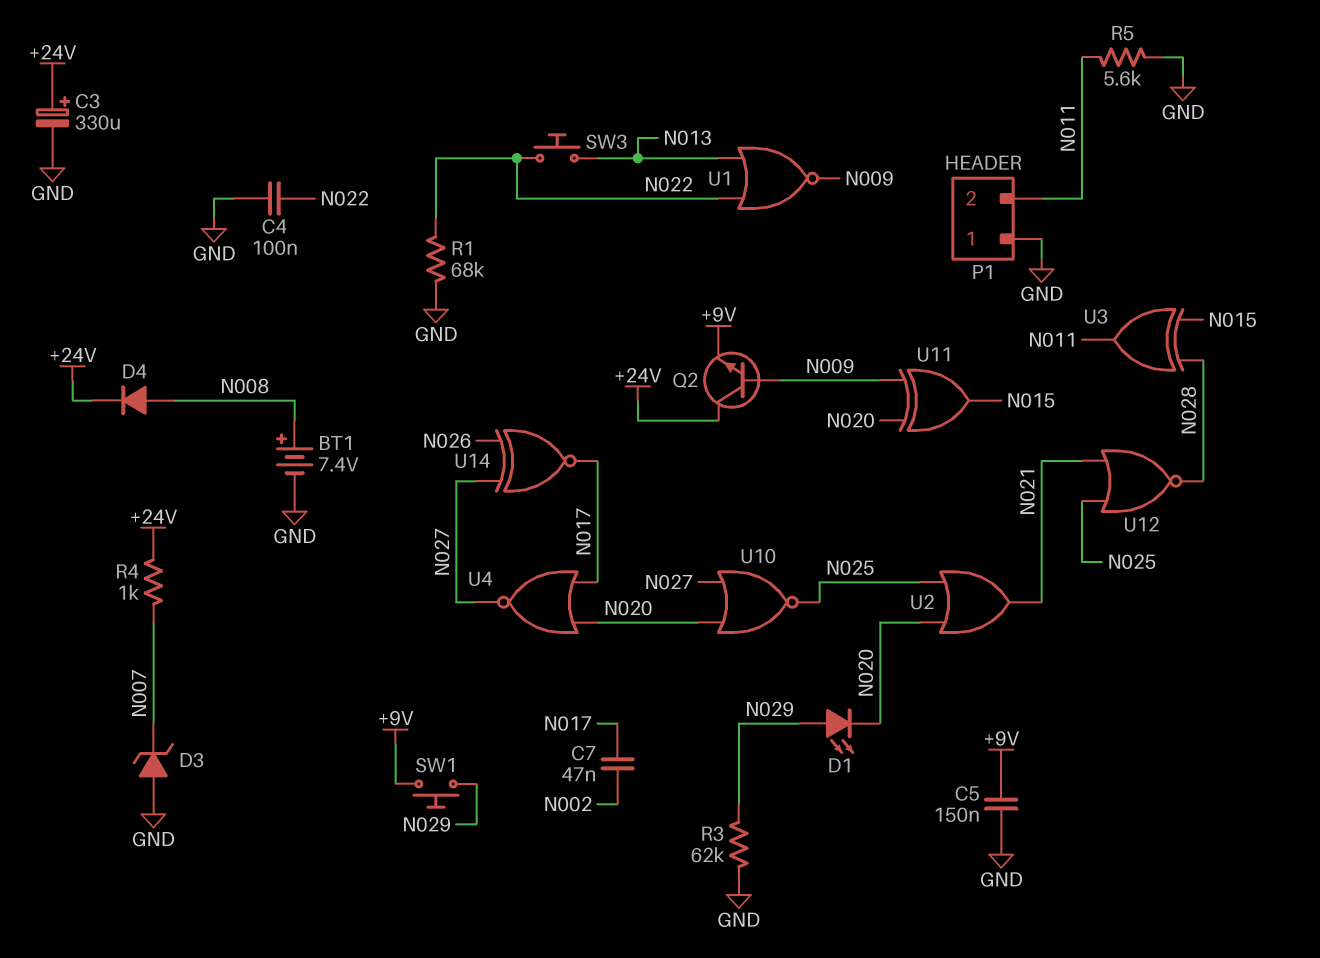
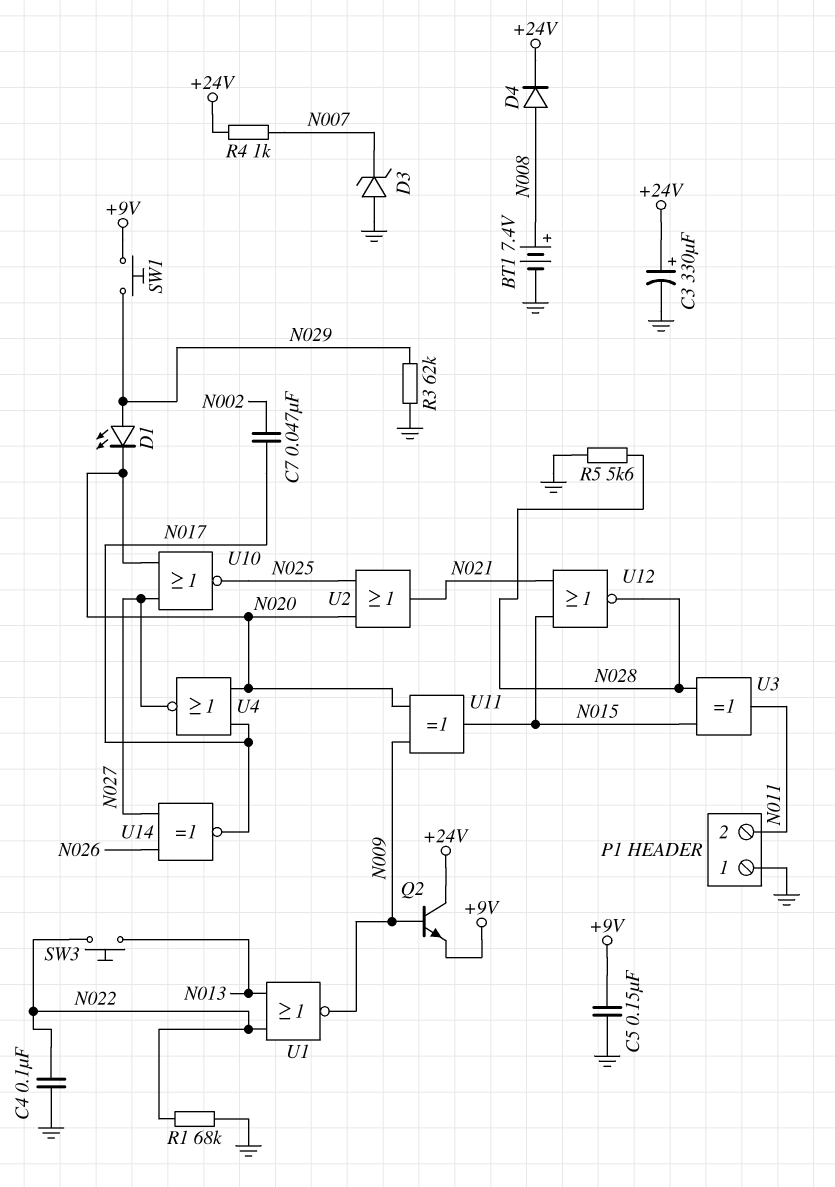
R5: 5.6k (GND, N011) -> 5.6k (GND, N028)
U12: NOR (in N021, in N025, out N028) -> NOR (in N015, in N021, out N028)

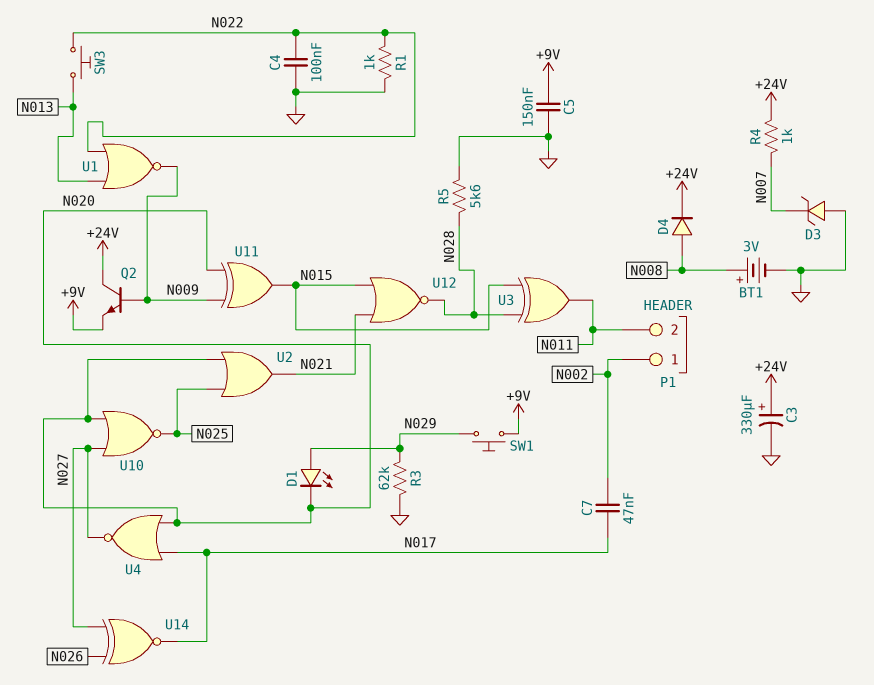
BT1: 7.4V (plus N008, minus GND) -> 3V (plus N008, minus GND)
P1 pin 1: GND -> N002
R1: 68k (GND, N022) -> 1k (GND, N022)

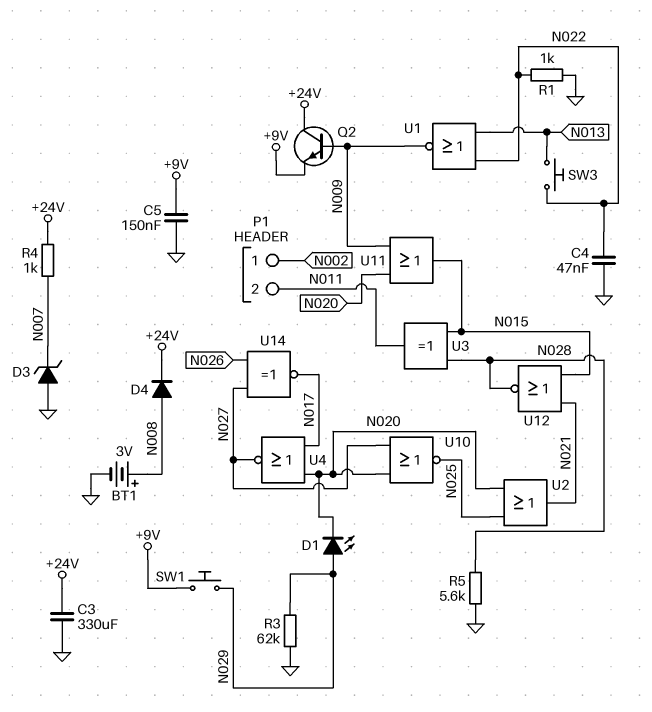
C3: 330uF (plus +24V, minus GND) -> 330uF (+24V, GND)
C4: 100nF (GND, N022) -> 47nF (GND, N022)
C7: 47nF (N002, N017) -> none
U11: XOR (in N009, in N020, out N015) -> OR (in N009, in N020, out N015)

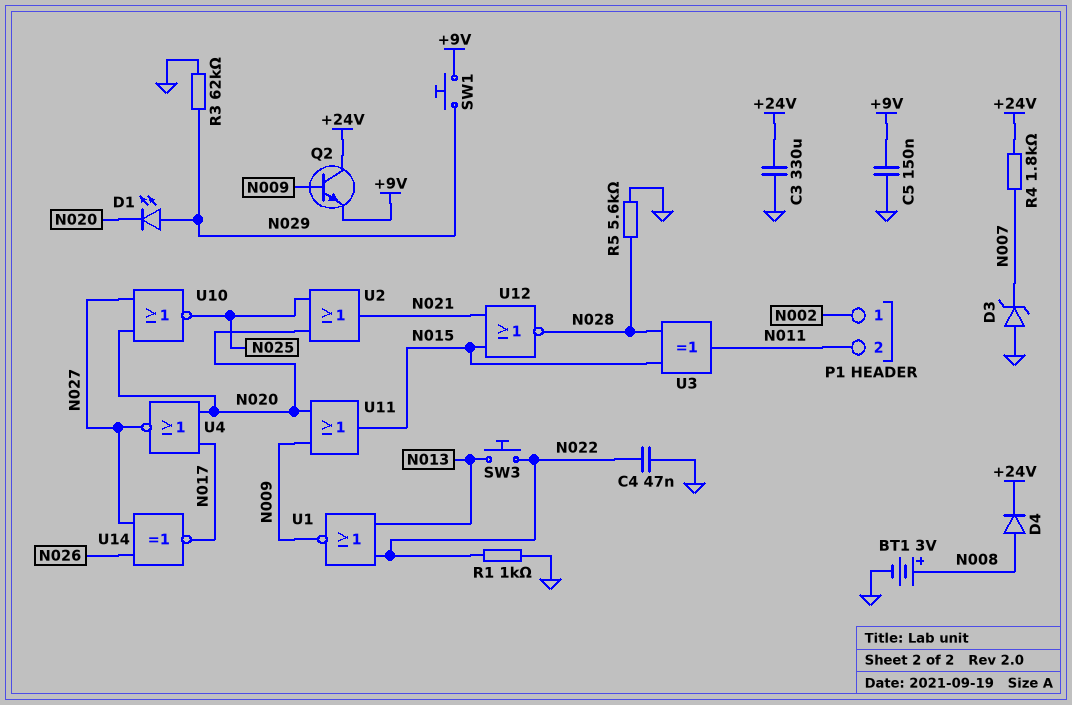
R4: 1k (+24V, N007) -> 1.8k (+24V, N007)

